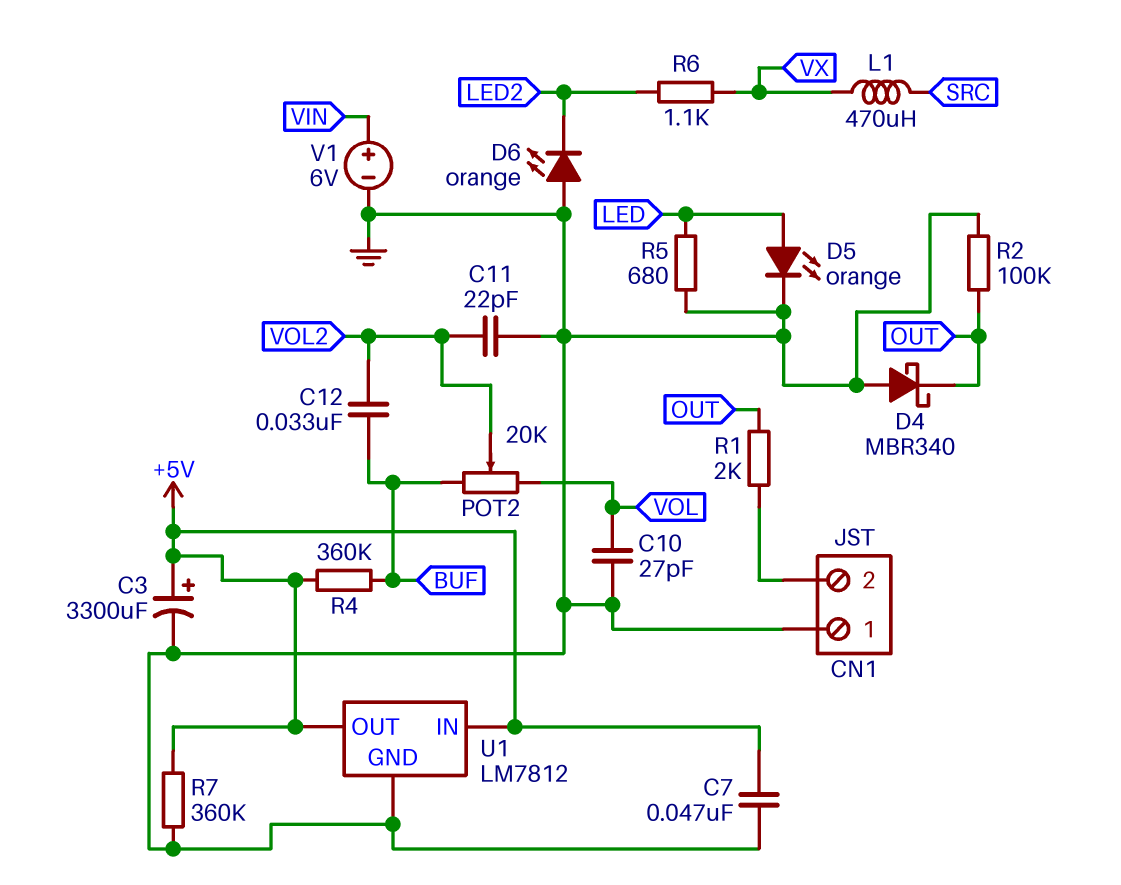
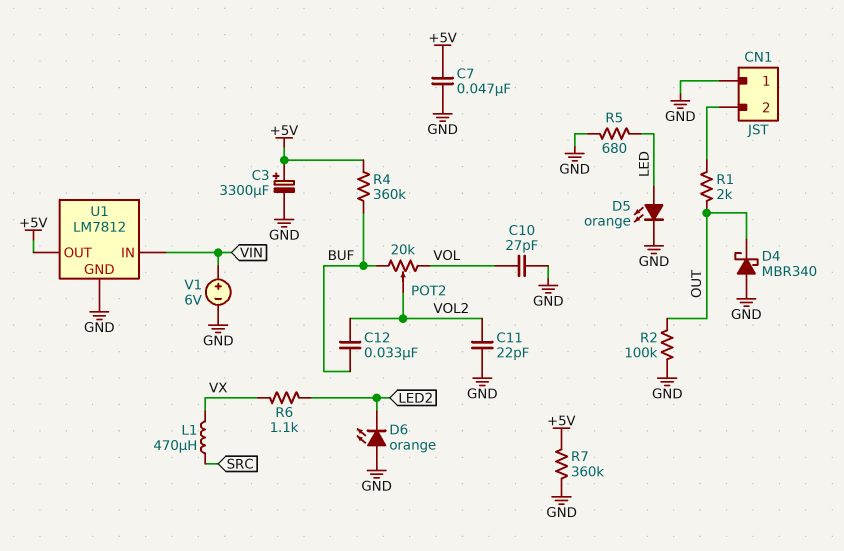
U1 pin IN: +5V -> VIN

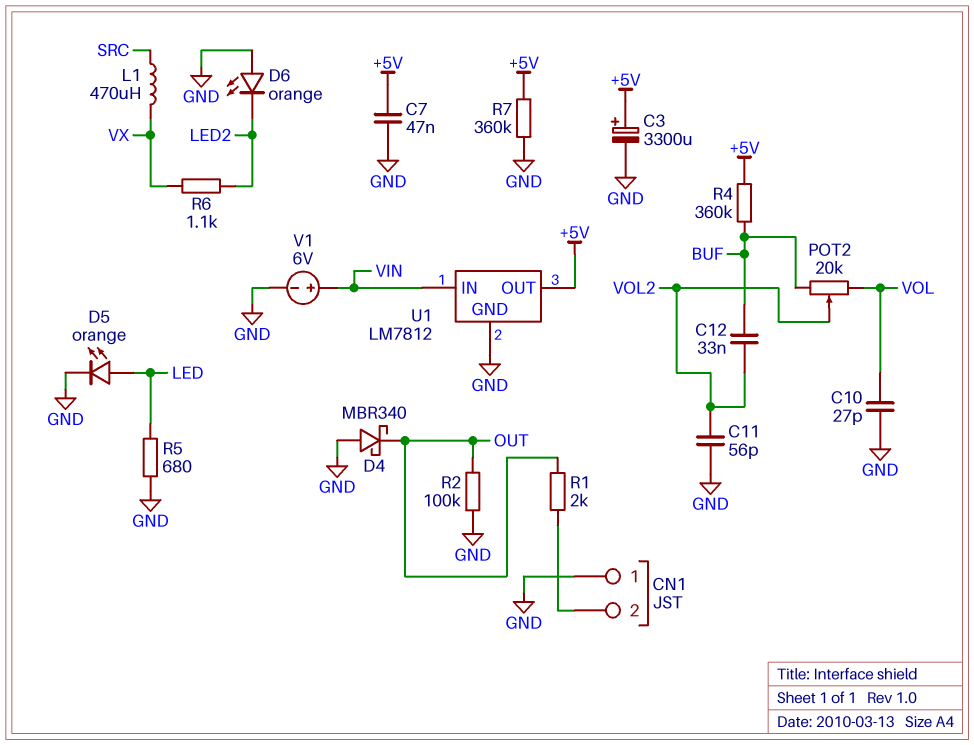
C11: 22pF (GND, VOL2) -> 56pF (GND, VOL2)

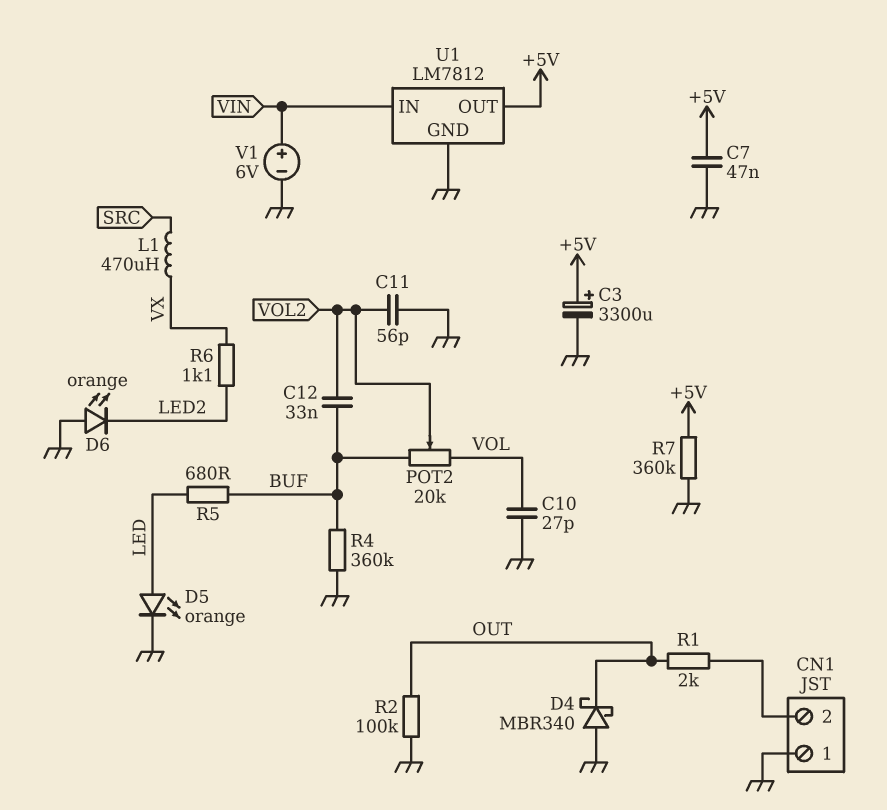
R4: 360k (+5V, BUF) -> 360k (BUF, GND)
R5: 680 (GND, LED) -> 680 (BUF, LED)

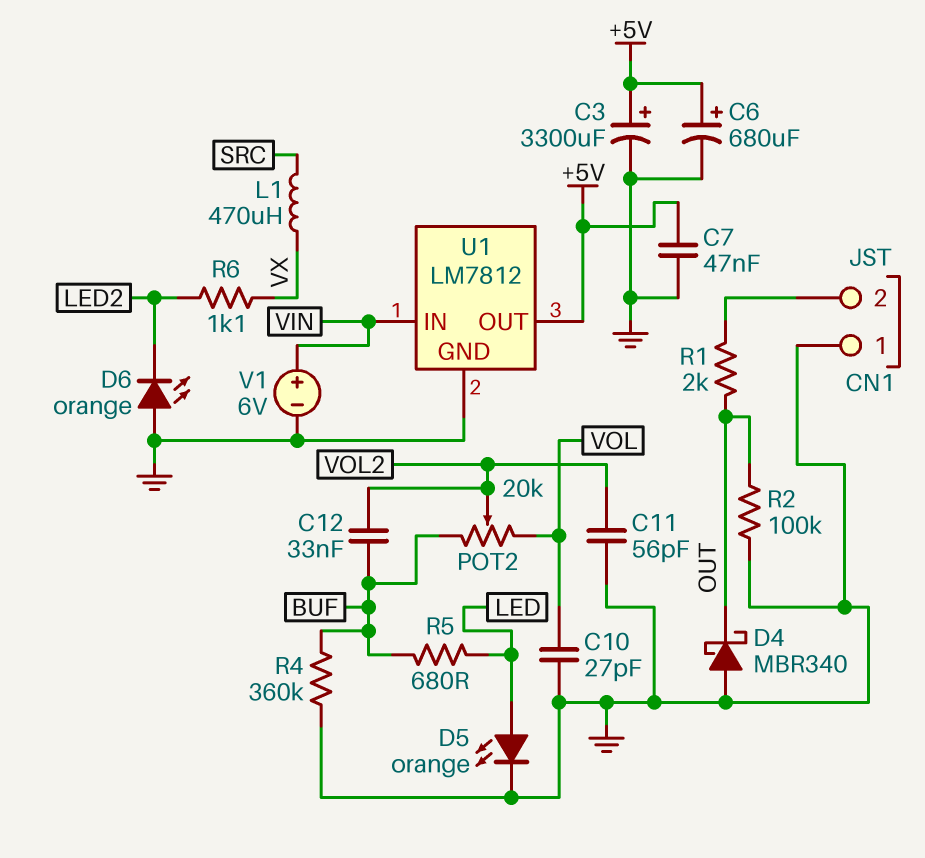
C6: none -> 680uF (plus +5V, minus GND)
R7: 360k (+5V, GND) -> none

